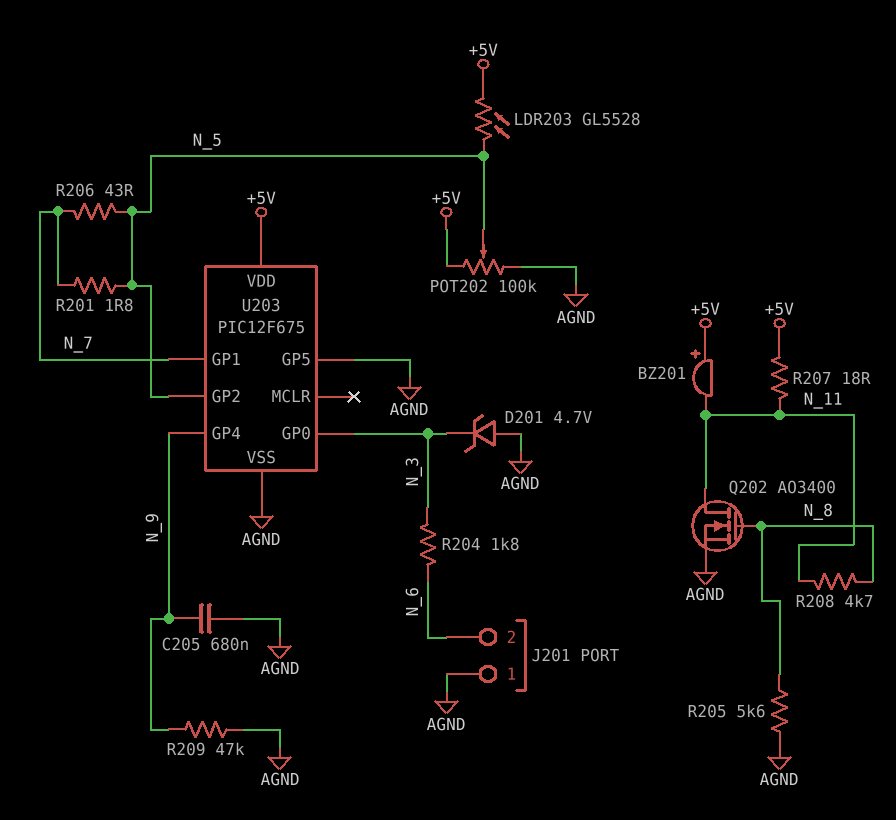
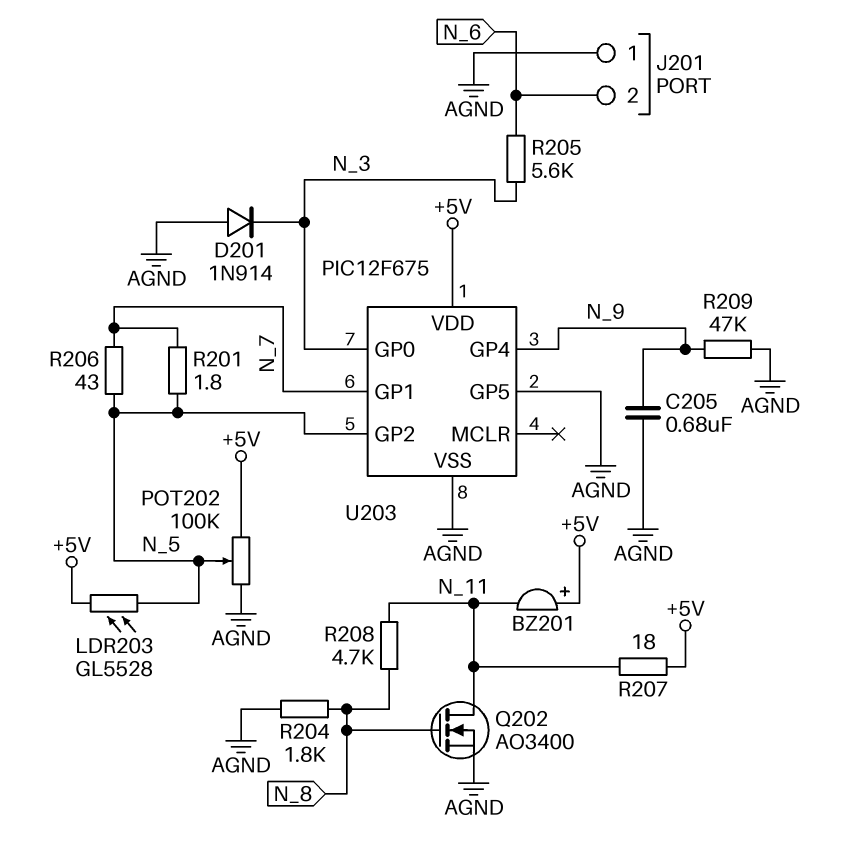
D201: zener 4.7V (A AGND, K N_3) -> diode 1N914 (A AGND, K N_3)
R204: 1.8k (N_3, N_6) -> 1.8k (AGND, N_8)
R205: 5.6k (AGND, N_8) -> 5.6k (N_3, N_6)

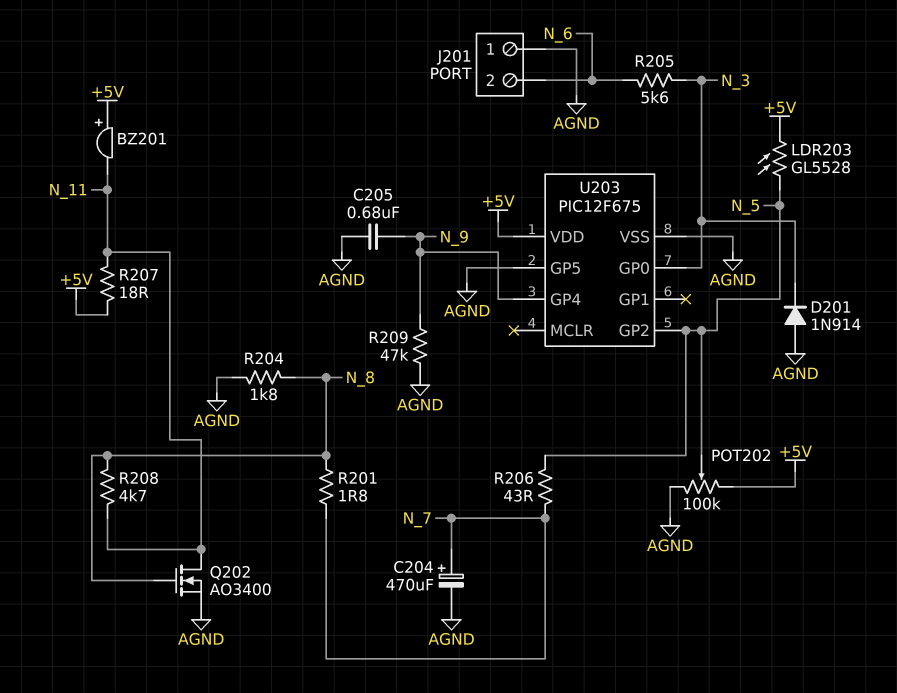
C204: none -> 470uF (plus N_7, minus AGND)
R201: 1.8 (N_5, N_7) -> 1.8 (N_7, N_8)
U203 pin GP1: N_7 -> none

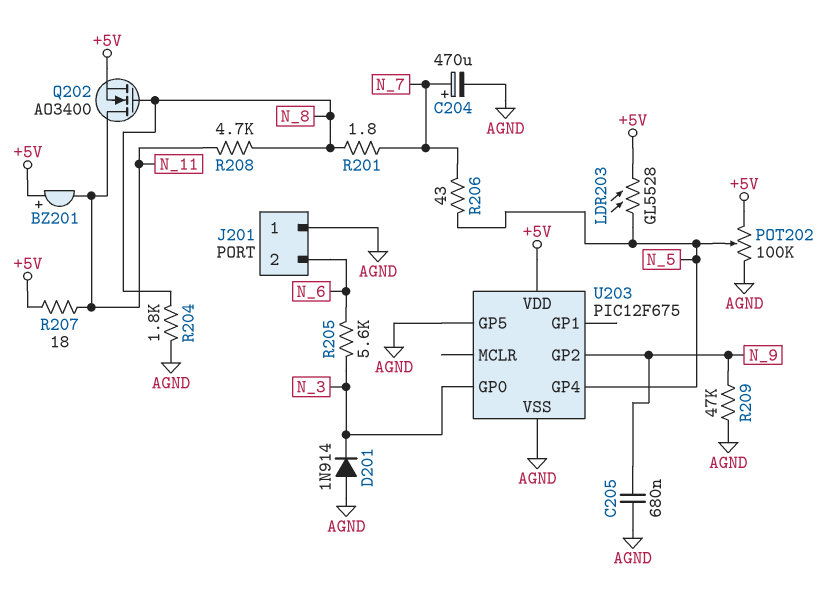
Q202: NMOS AO3400 (G N_8, D N_11, S AGND) -> NMOS AO3400 (G N_8, D N_11, S +5V)
U203 pin GP2: N_5 -> N_9
U203 pin GP4: N_9 -> N_5

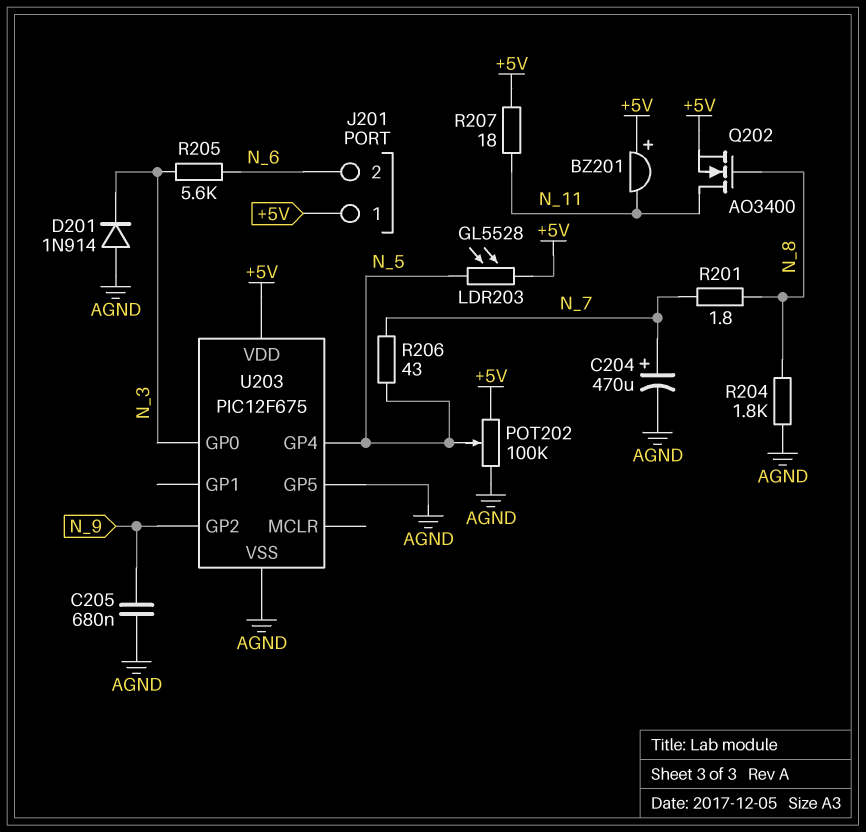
J201 pin 1: AGND -> +5V
R208: 4.7k (N_8, N_11) -> none
R209: 47k (AGND, N_9) -> none

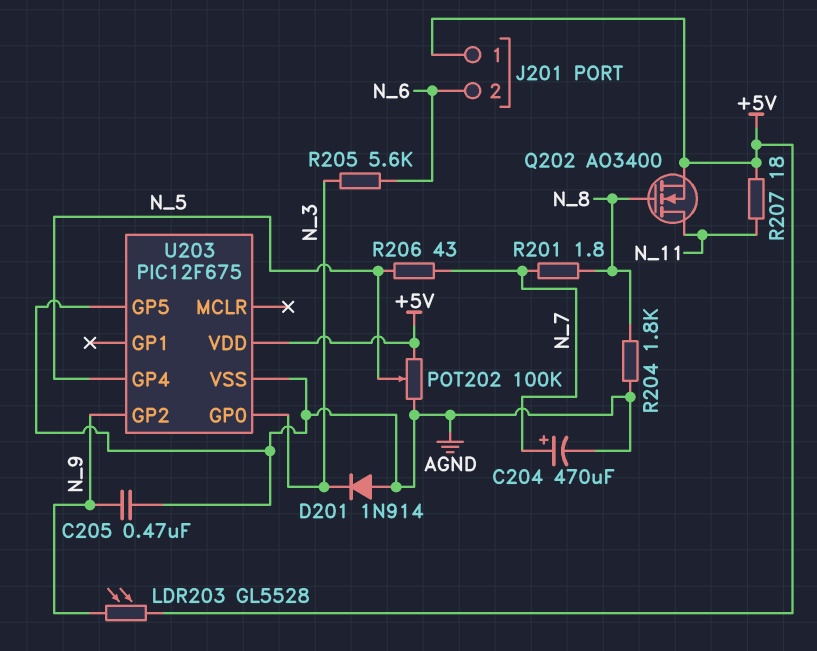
BZ201: buzzer (plus +5V, minus N_11) -> none
C205: 680nF (AGND, N_9) -> 470nF (AGND, N_9)
LDR203: GL5528 (+5V, N_5) -> GL5528 (+5V, N_9)

